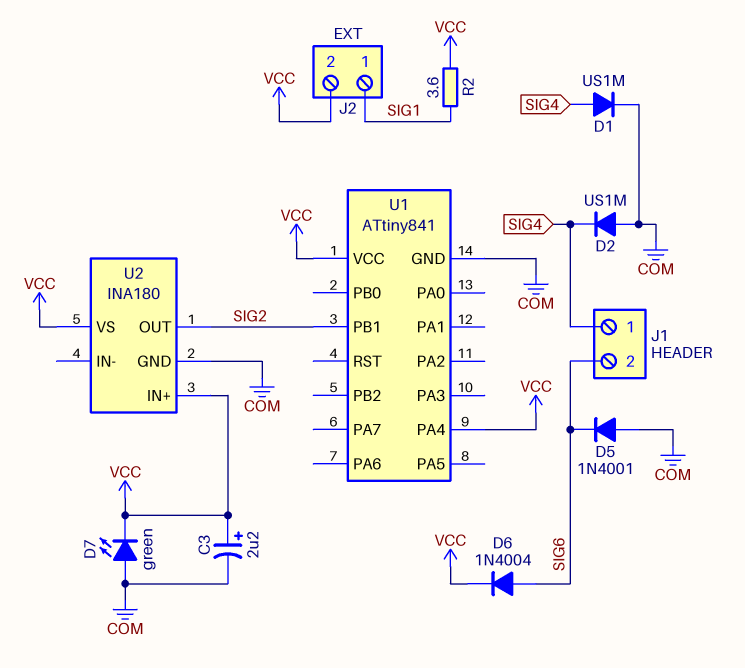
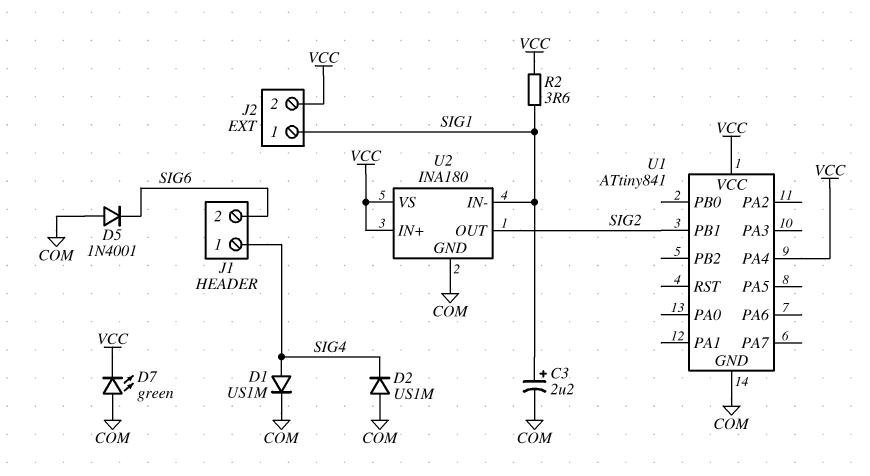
C3: 2.2uF (plus VCC, minus COM) -> 2.2uF (plus SIG1, minus COM)
D6: diode 1N4004 (A SIG6, K VCC) -> none
U2 pin IN-: none -> SIG1

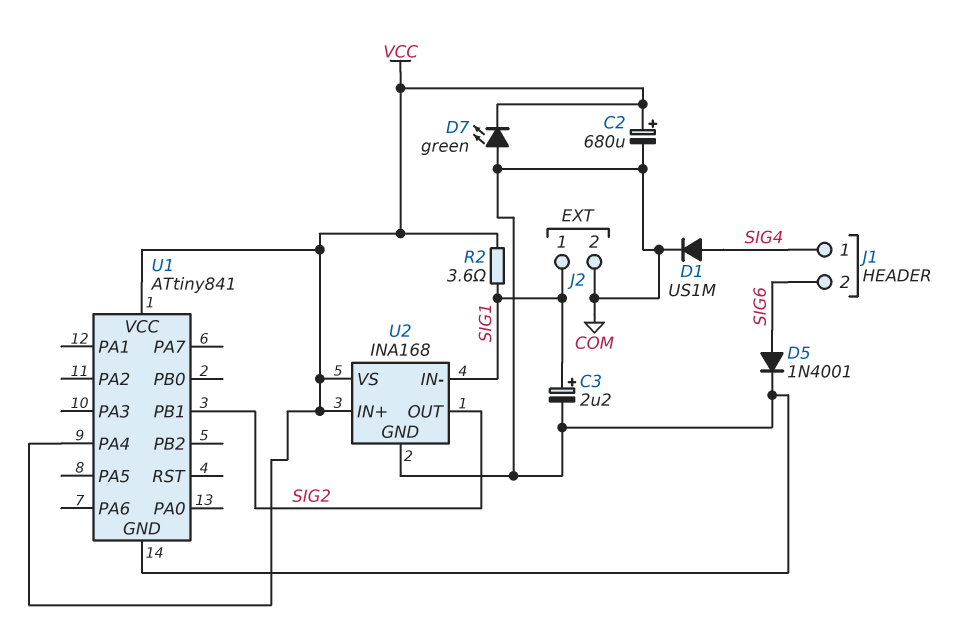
C2: none -> 680uF (plus VCC, minus COM)
D2: diode US1M (A COM, K SIG4) -> none
D5: diode 1N4001 (A COM, K SIG6) -> diode 1N4001 (A SIG6, K COM)
J2 pin 2: VCC -> COM
U2: INA180 -> INA168

